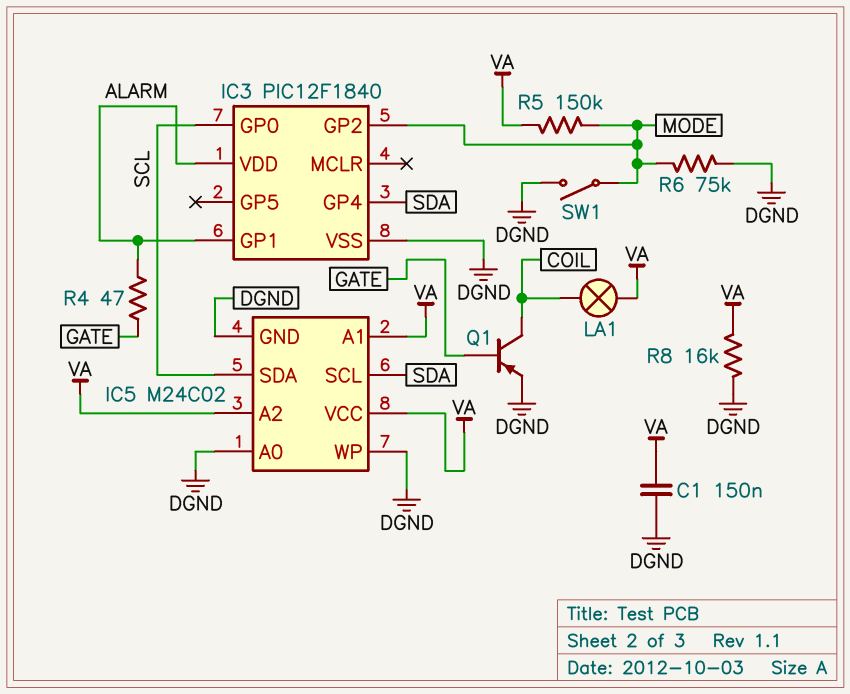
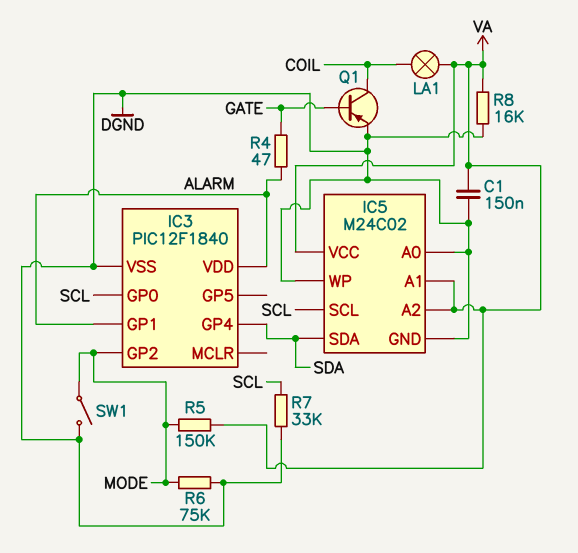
IC5 pin SCL: SDA -> SCL
IC5 pin SDA: SCL -> SDA
R7: none -> 33k (DGND, SCL)

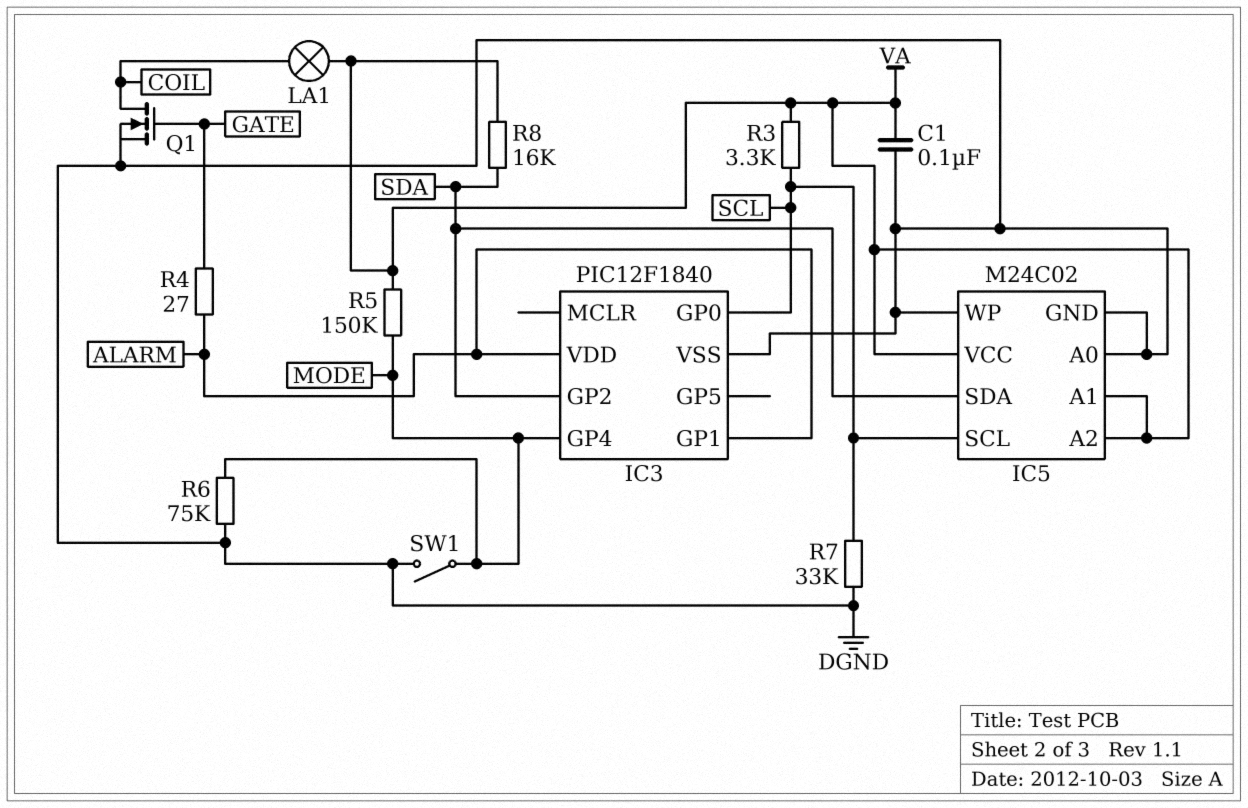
C1: 150nF (DGND, VA) -> 100nF (DGND, VA)
IC3 pin GP2: MODE -> SDA
IC3 pin GP4: SDA -> MODE
Q1: PNP (B GATE, C COIL, E DGND) -> NMOS (G GATE, D COIL, S DGND)
R3: none -> 3.3k (SCL, VA)
R4: 47 (ALARM, GATE) -> 27 (ALARM, GATE)
R8: 16k (DGND, VA) -> 16k (SDA, VA)

